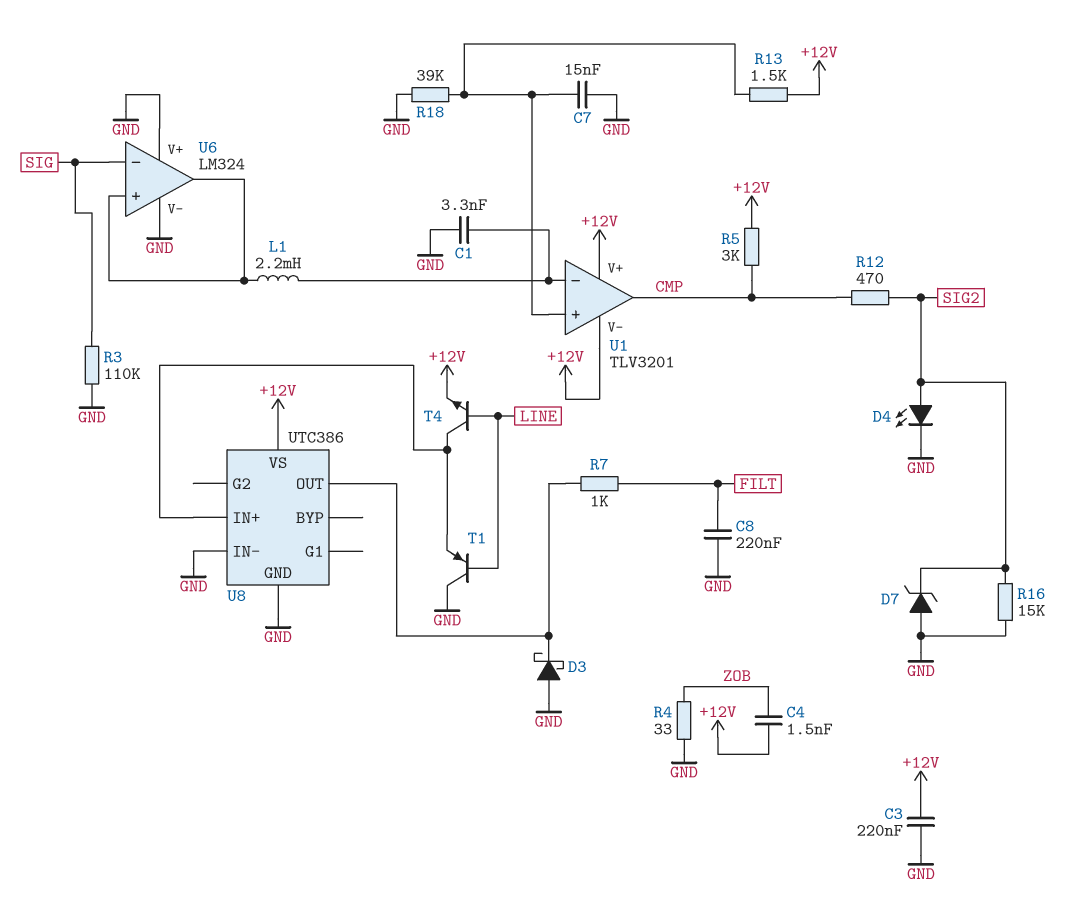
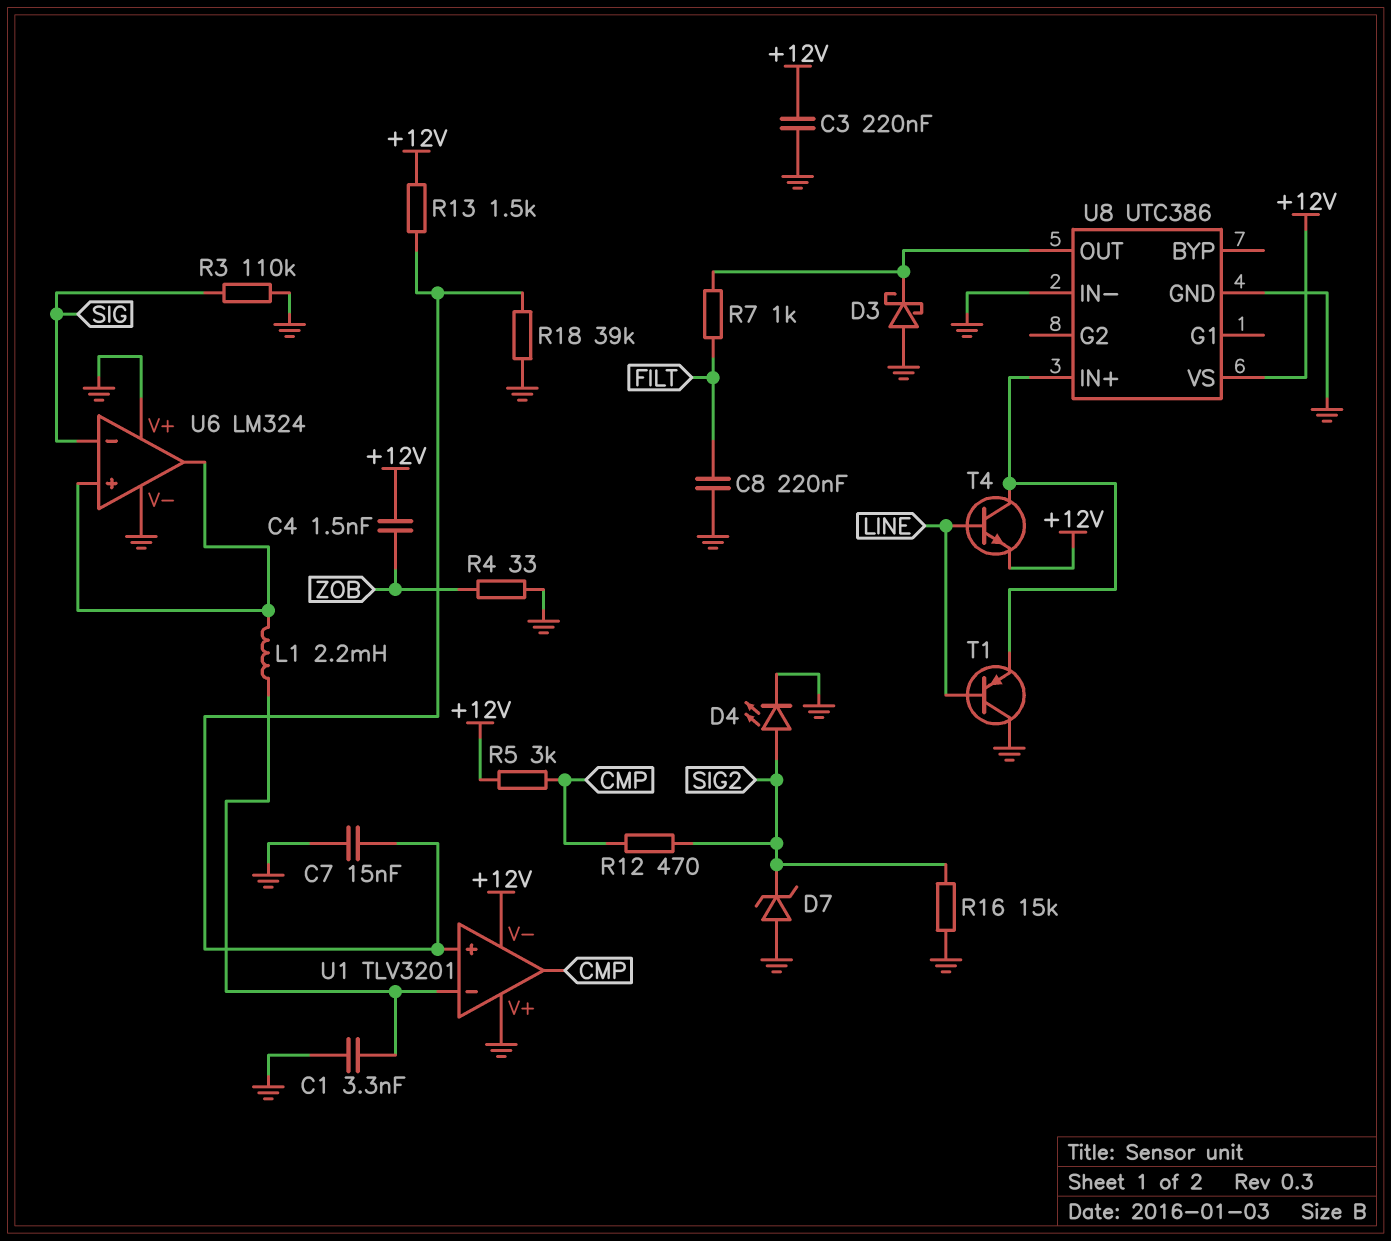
U1 pin V+: +12V -> GND

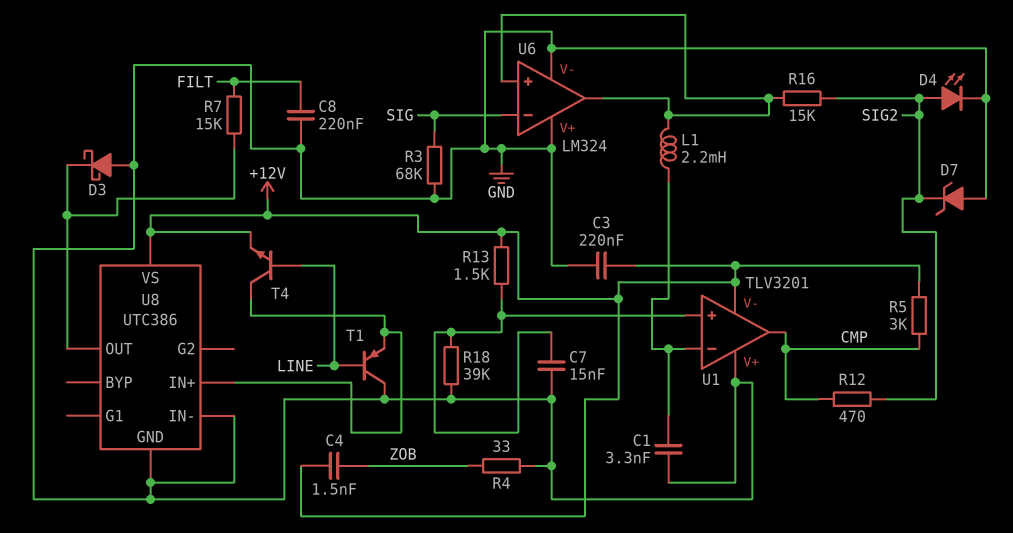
R3: 110k (GND, SIG) -> 68k (GND, SIG)
R7: 1k (FILT, U8/OUT) -> 15k (FILT, U8/OUT)
R16: 15k (GND, SIG2) -> 15k (SIG2, U6/in+)

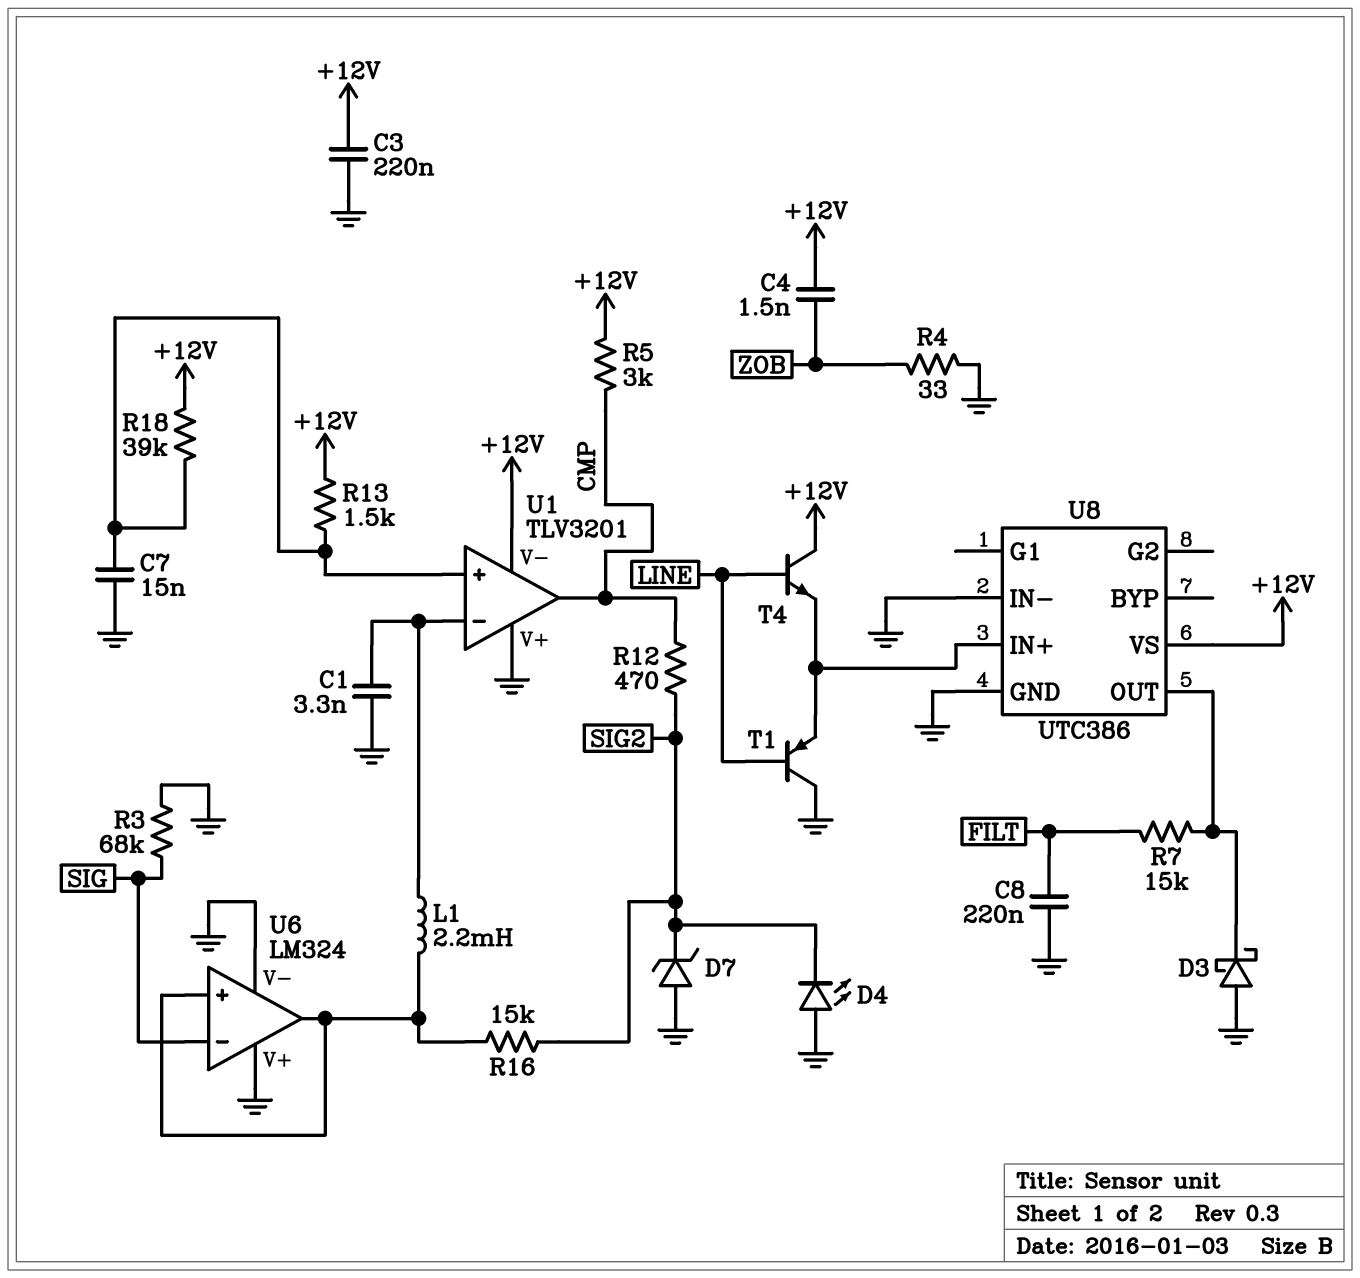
D4: LED (A SIG2, K GND) -> LED (A GND, K SIG2)
R18: 39k (GND, U1/in+) -> 39k (+12V, U1/in+)
T4: NPN (B LINE, C U8/IN+, E +12V) -> NPN (B LINE, C +12V, E U8/IN+)

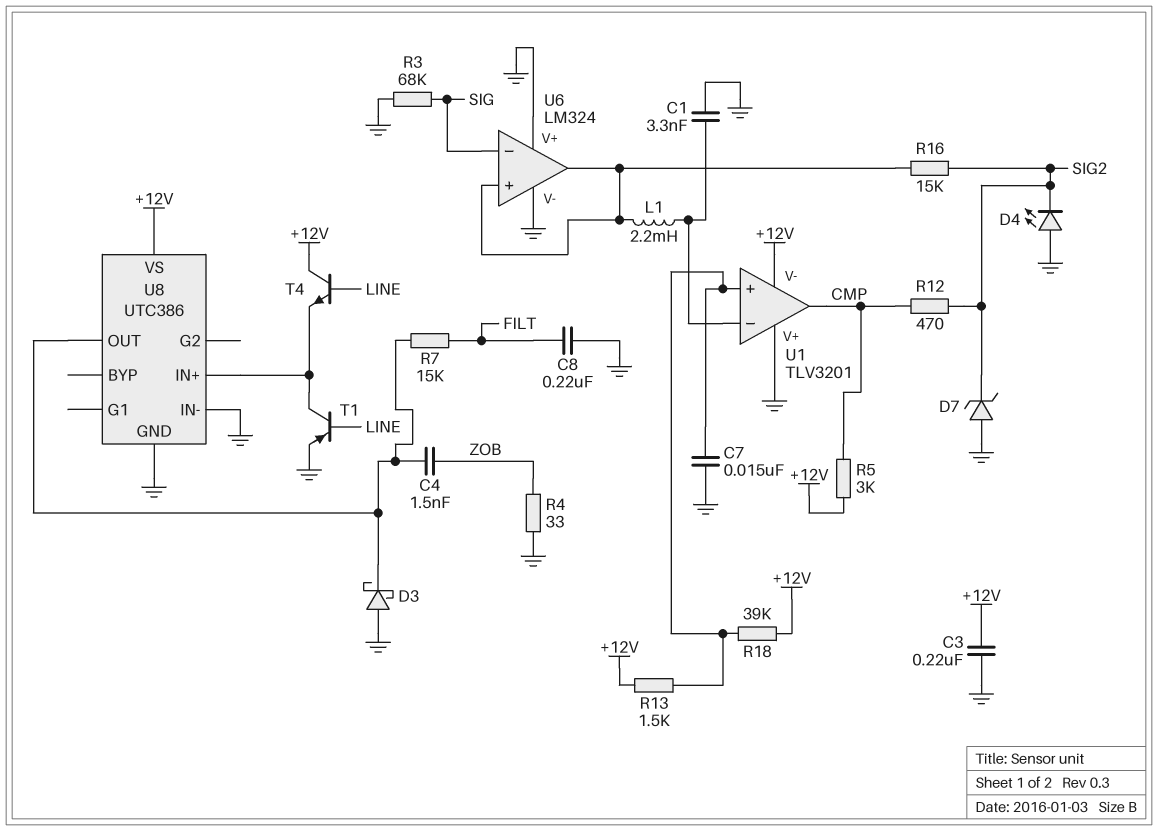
C4: 1.5nF (+12V, ZOB) -> 1.5nF (U8/OUT, ZOB)
T1: PNP (B LINE, C GND, E U8/IN+) -> PNP (B LINE, C U8/IN+, E GND)

